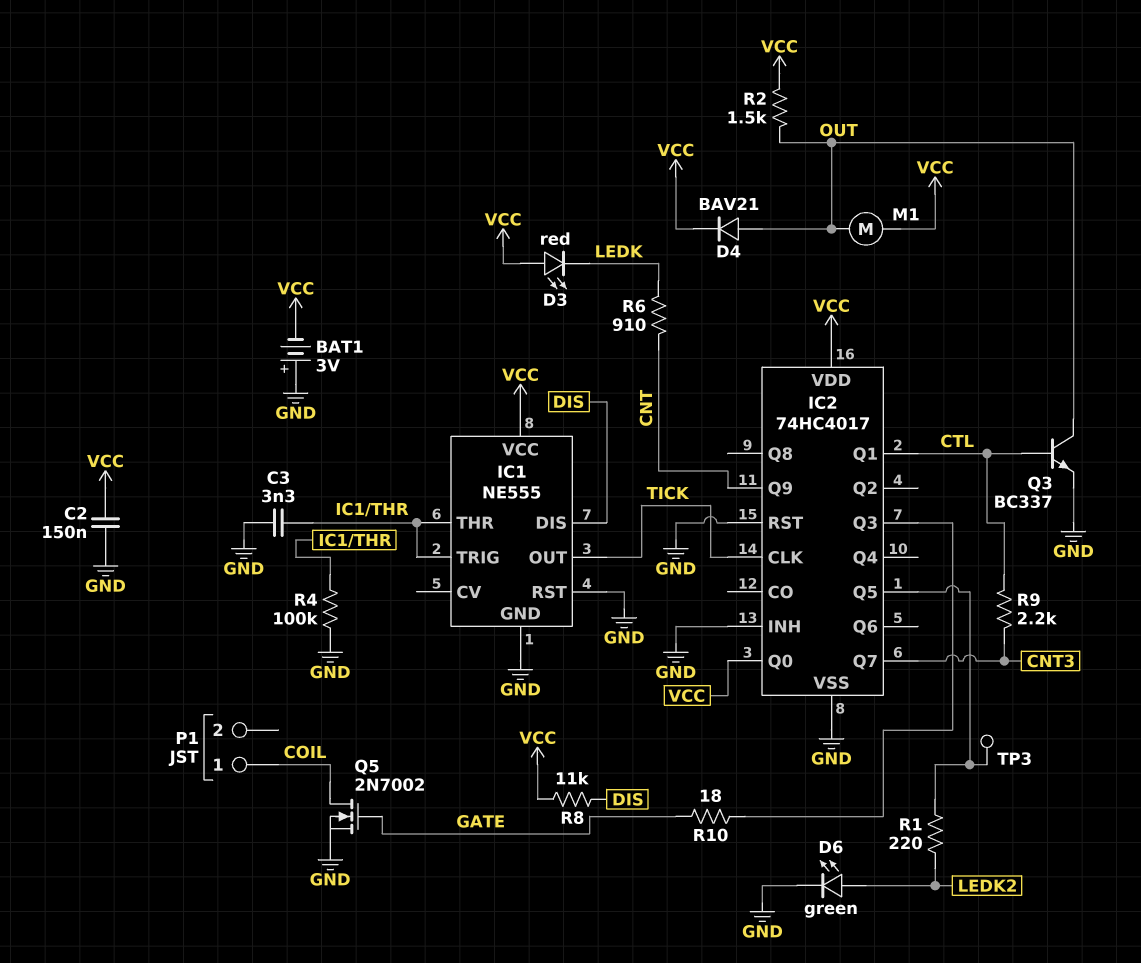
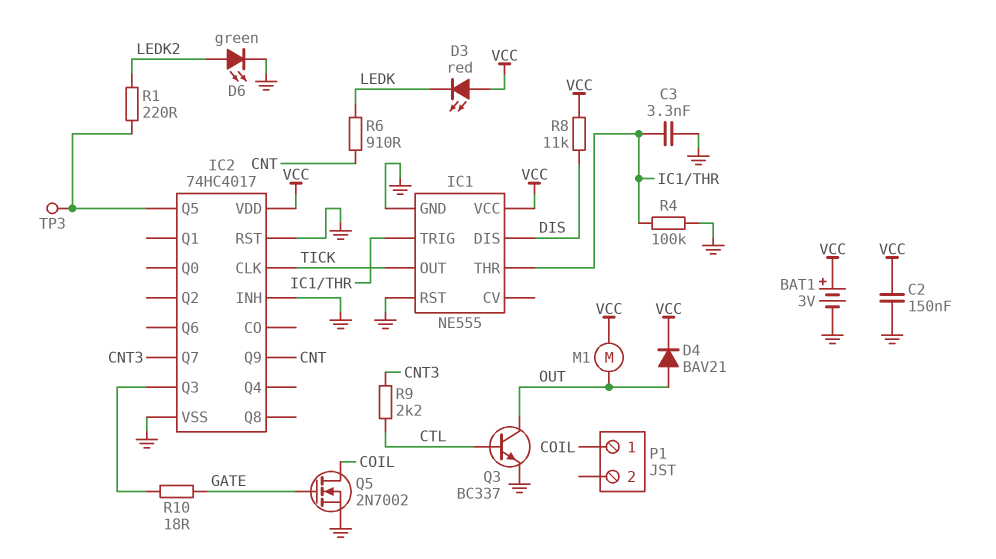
BAT1: 3V (plus GND, minus VCC) -> 3V (plus VCC, minus GND)
IC2 pin Q0: VCC -> none
IC2 pin Q1: CTL -> none
R2: 1.5k (OUT, VCC) -> none

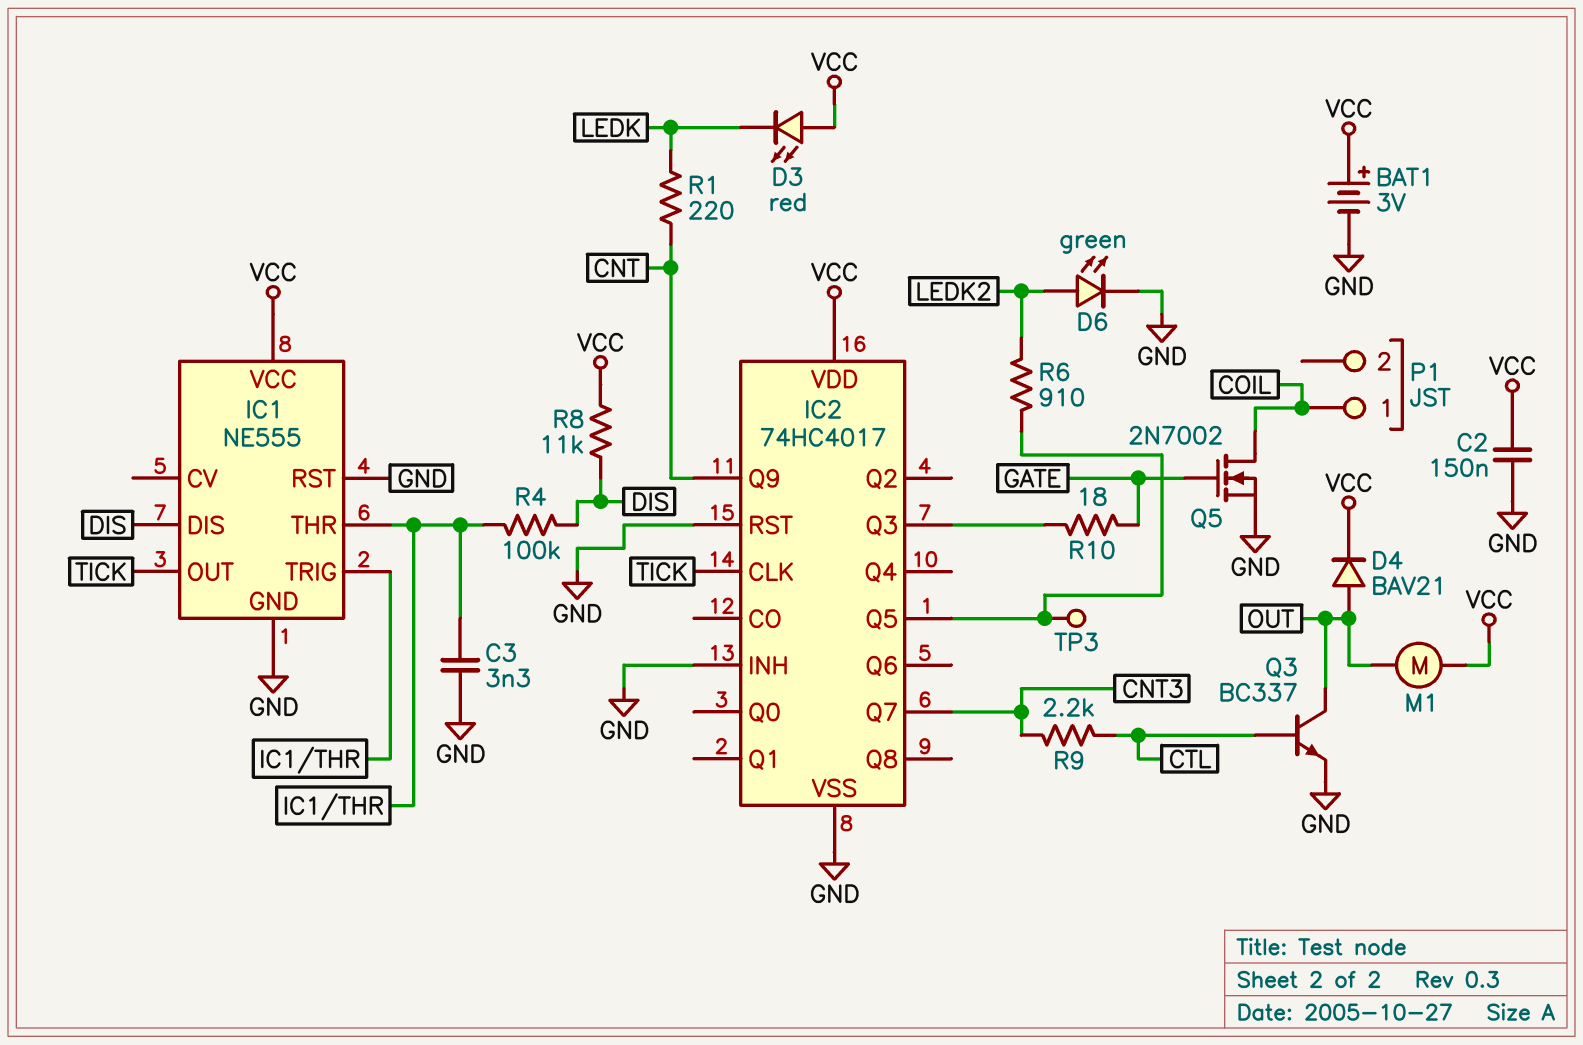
R1: 220 (IC2/Q5, LEDK2) -> 220 (CNT, LEDK)
R4: 100k (GND, IC1/THR) -> 100k (DIS, IC1/THR)
R6: 910 (CNT, LEDK) -> 910 (IC2/Q5, LEDK2)

